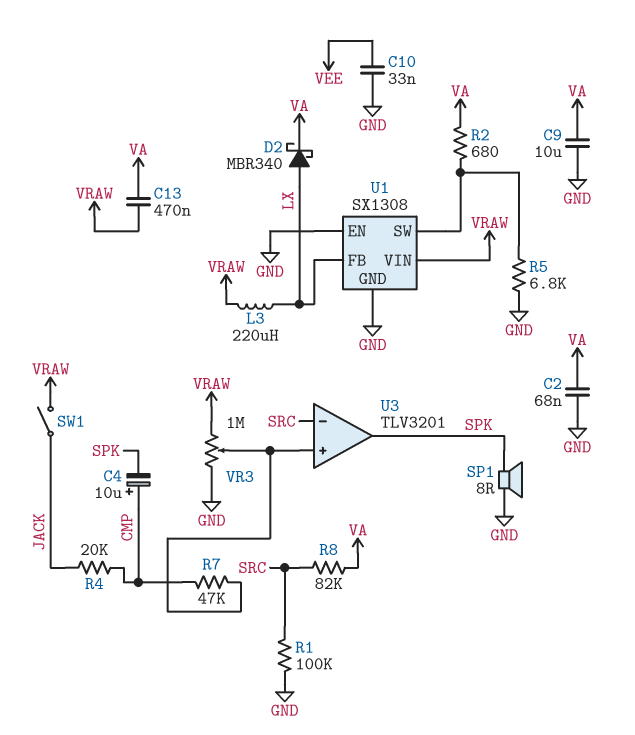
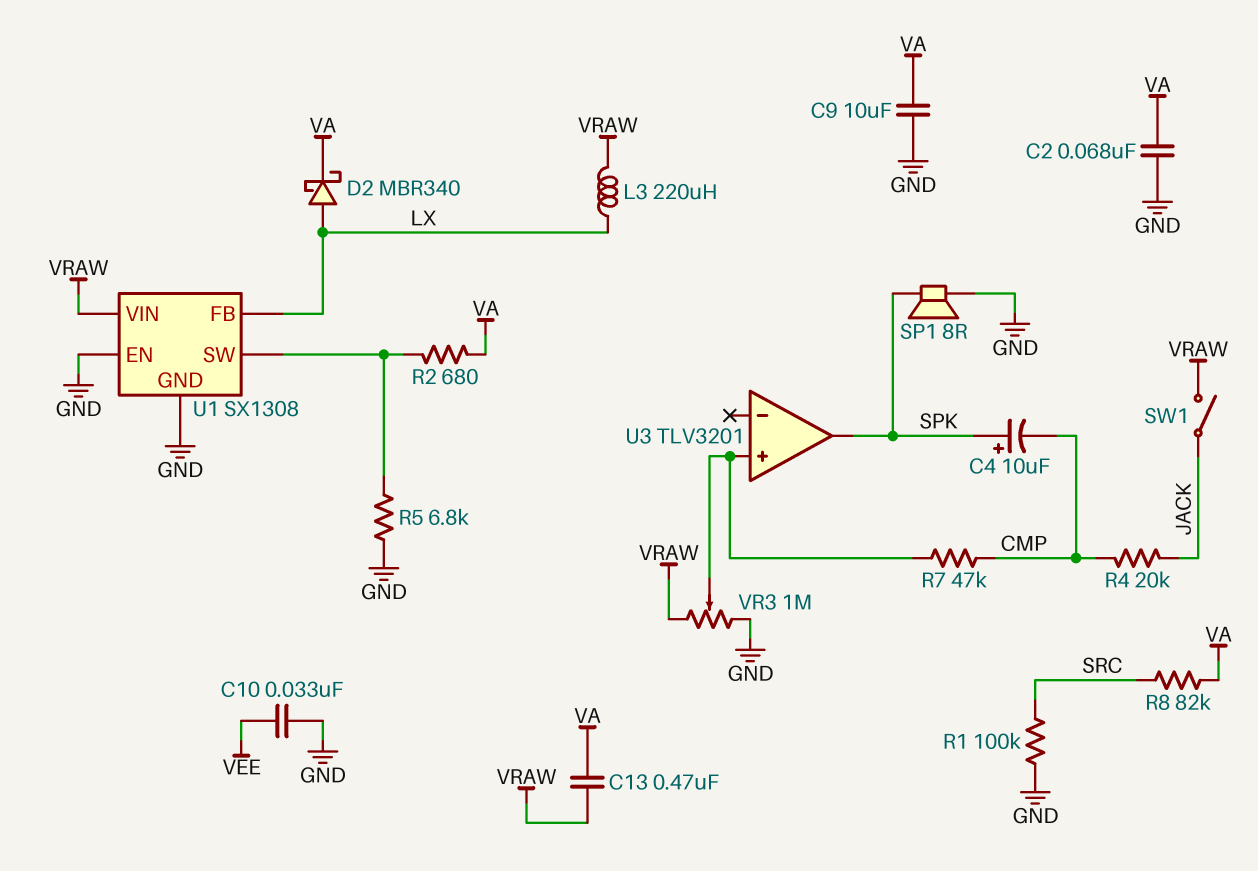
C4: 10uF (plus CMP, minus SPK) -> 10uF (plus SPK, minus CMP)
U3 pin in-: SRC -> none

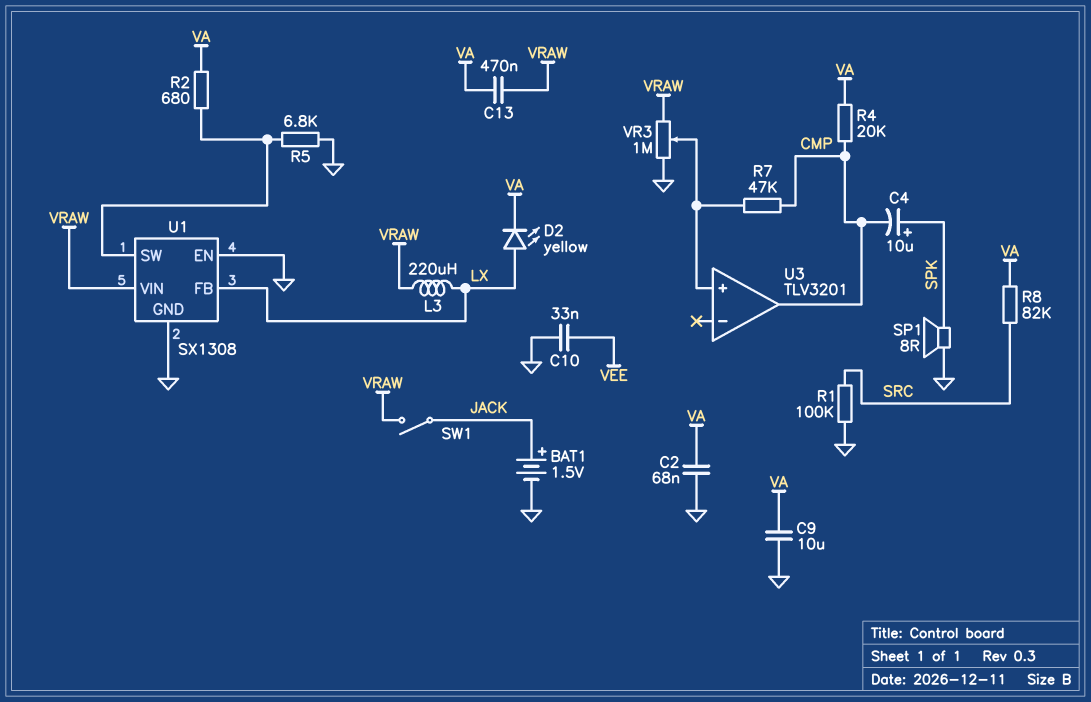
BAT1: none -> 1.5V (plus JACK, minus GND)
D2: schottky MBR340 (A LX, K VA) -> LED yellow (A LX, K VA)
R4: 20k (CMP, JACK) -> 20k (CMP, VA)
U3 pin out: SPK -> CMP

